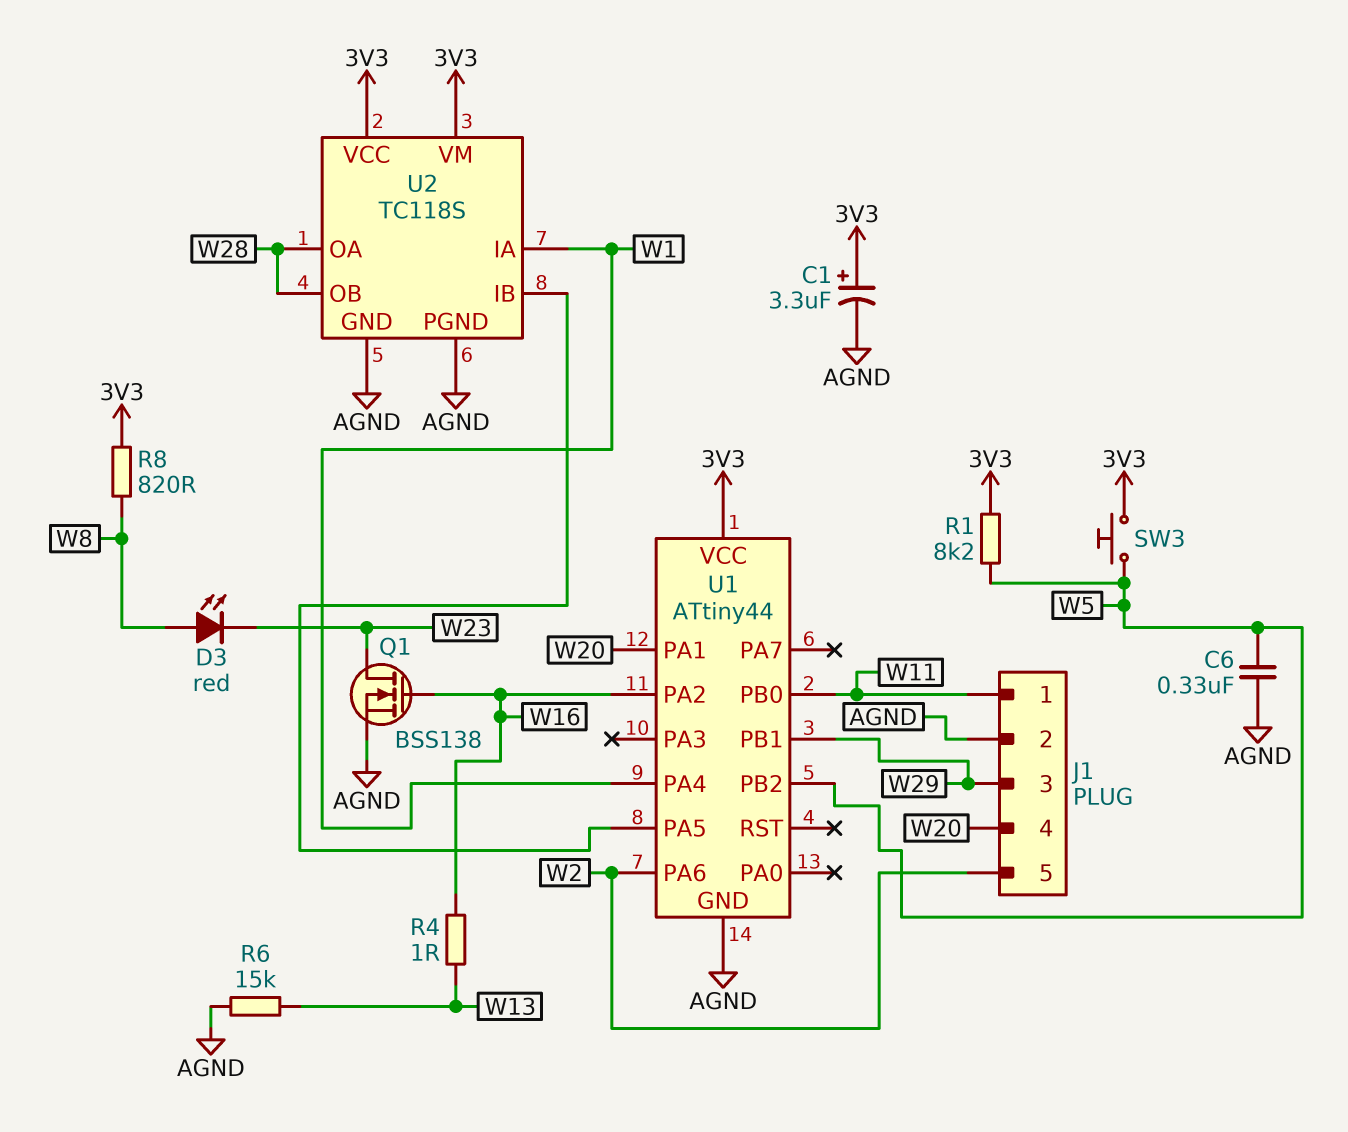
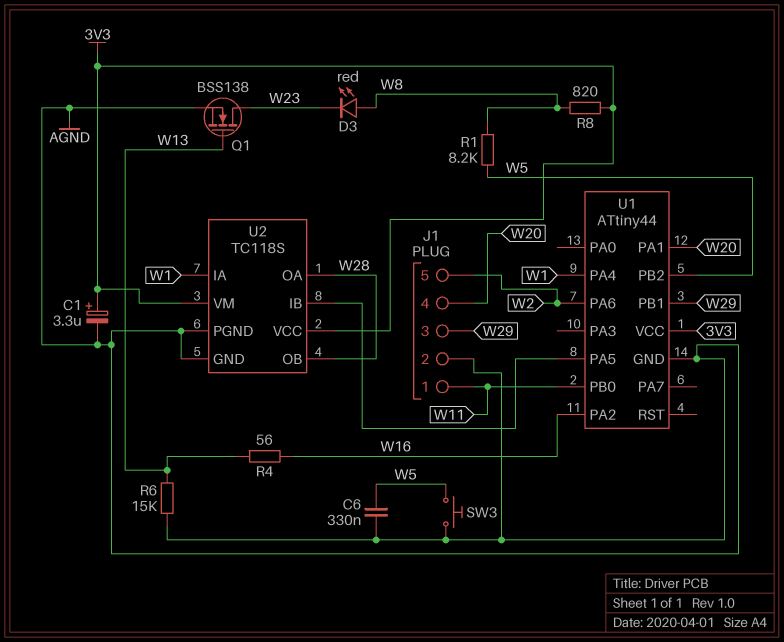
Q1: NMOS BSS138 (G W16, D W23, S AGND) -> NMOS BSS138 (G W13, D W23, S AGND)
R1: 8.2k (3V3, W5) -> 8.2k (W5, W8)
R4: 1 (W13, W16) -> 56 (W13, W16)
SW3: button (3V3, W5) -> button (AGND, W5)

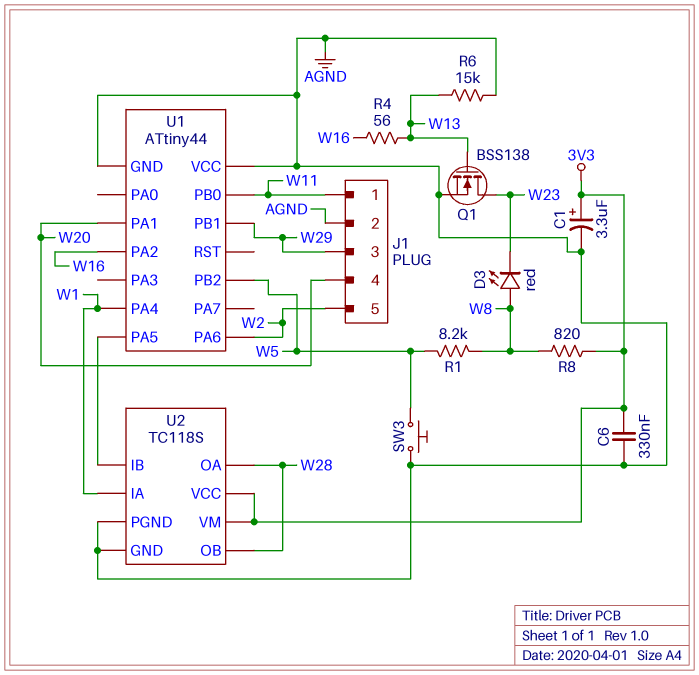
C6: 330nF (AGND, W5) -> 330nF (3V3, AGND)
U1 pin VCC: 3V3 -> AGND

